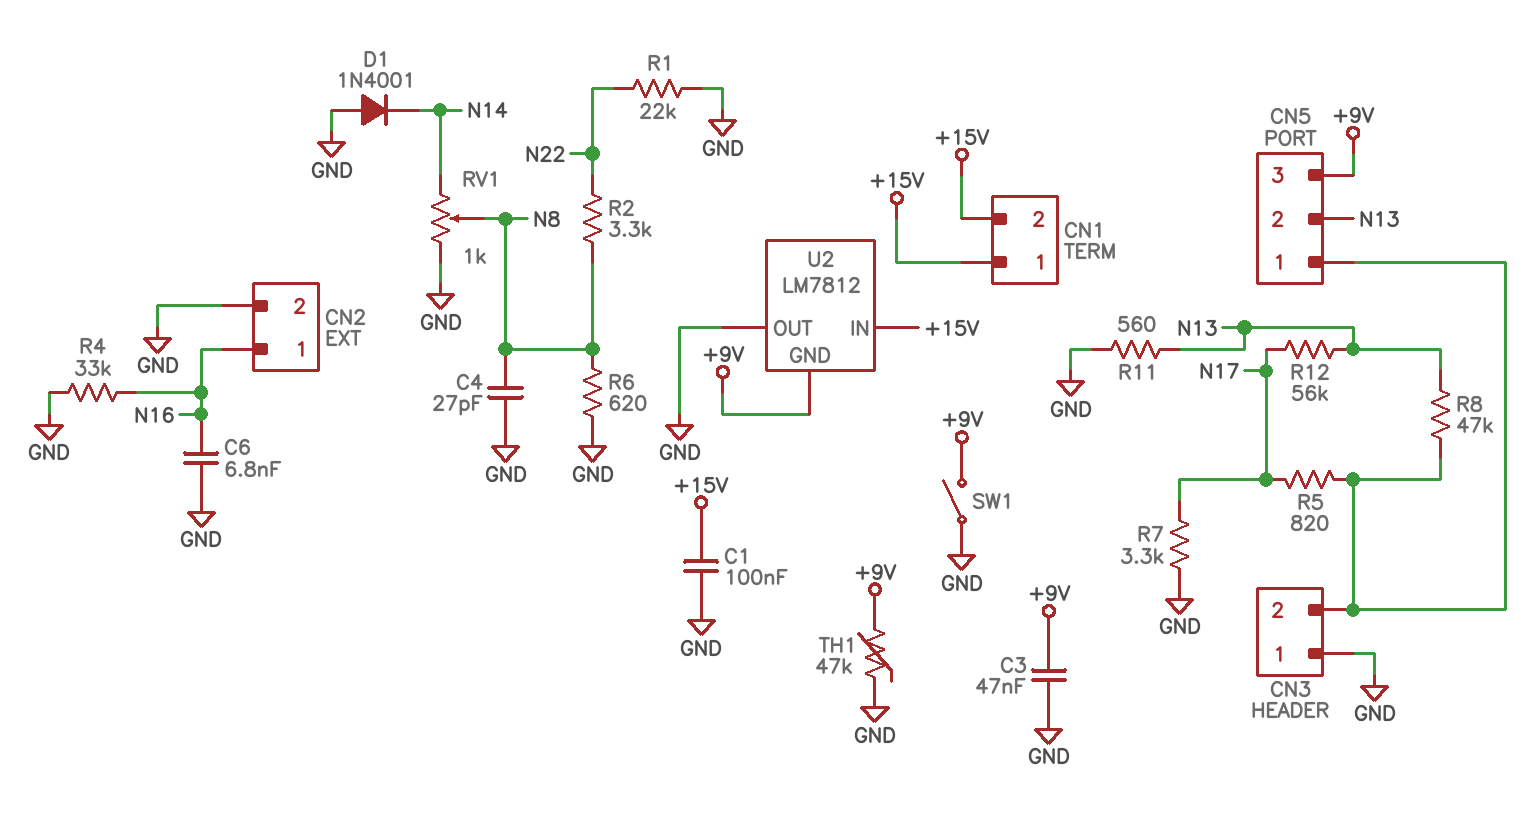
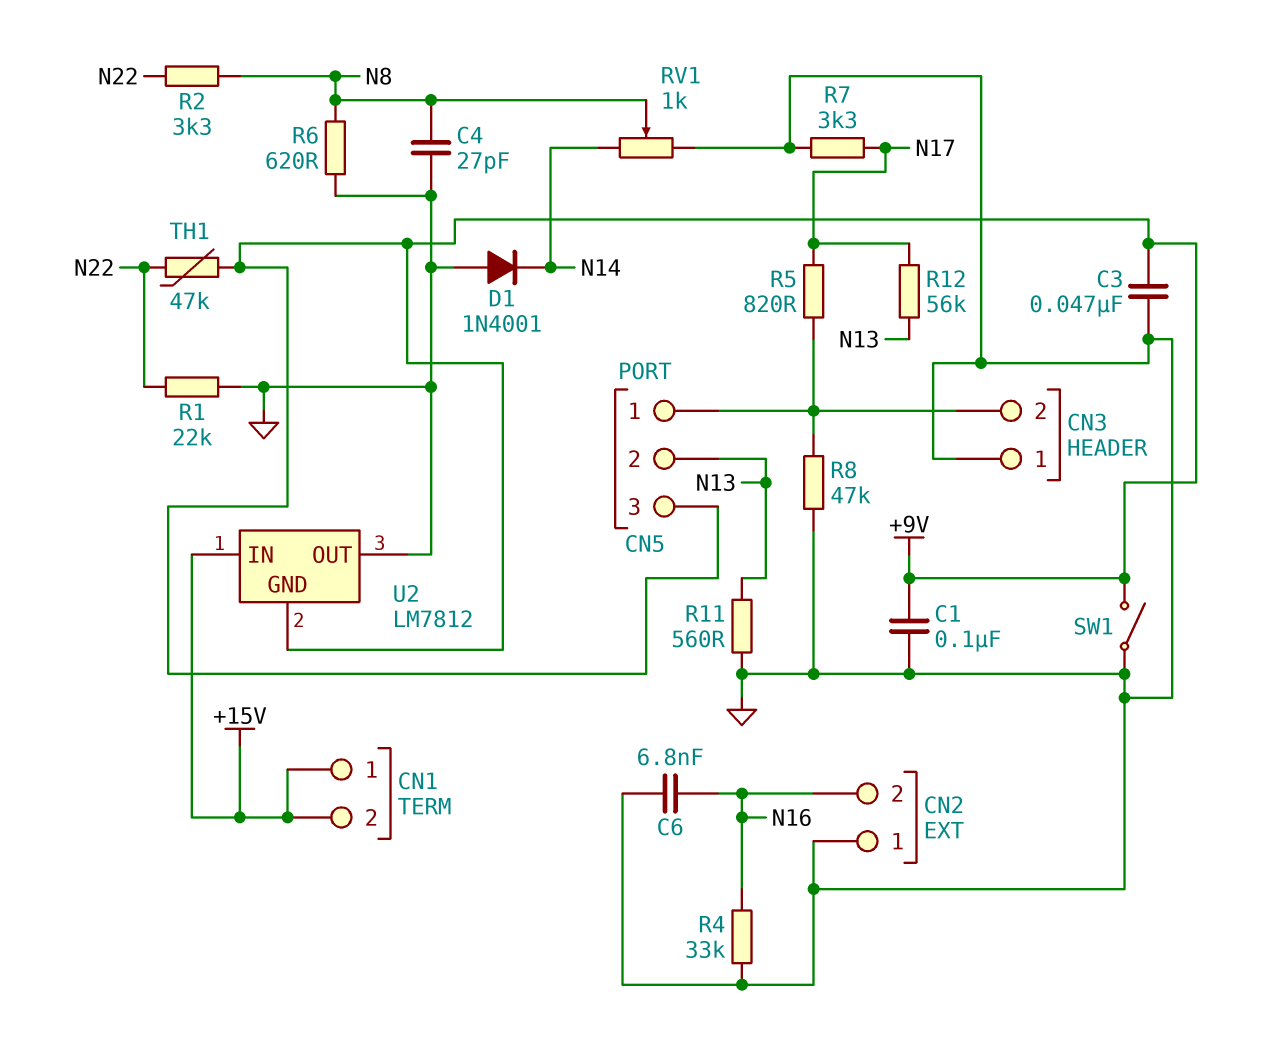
C1: 100nF (+15V, GND) -> 100nF (+9V, GND)
CN2 pin 1: N16 -> GND
CN2 pin 2: GND -> N16
R8: 47k (CN3/2, N13) -> 47k (CN3/2, GND)
TH1: 47k (+9V, GND) -> 47k (+9V, N22)

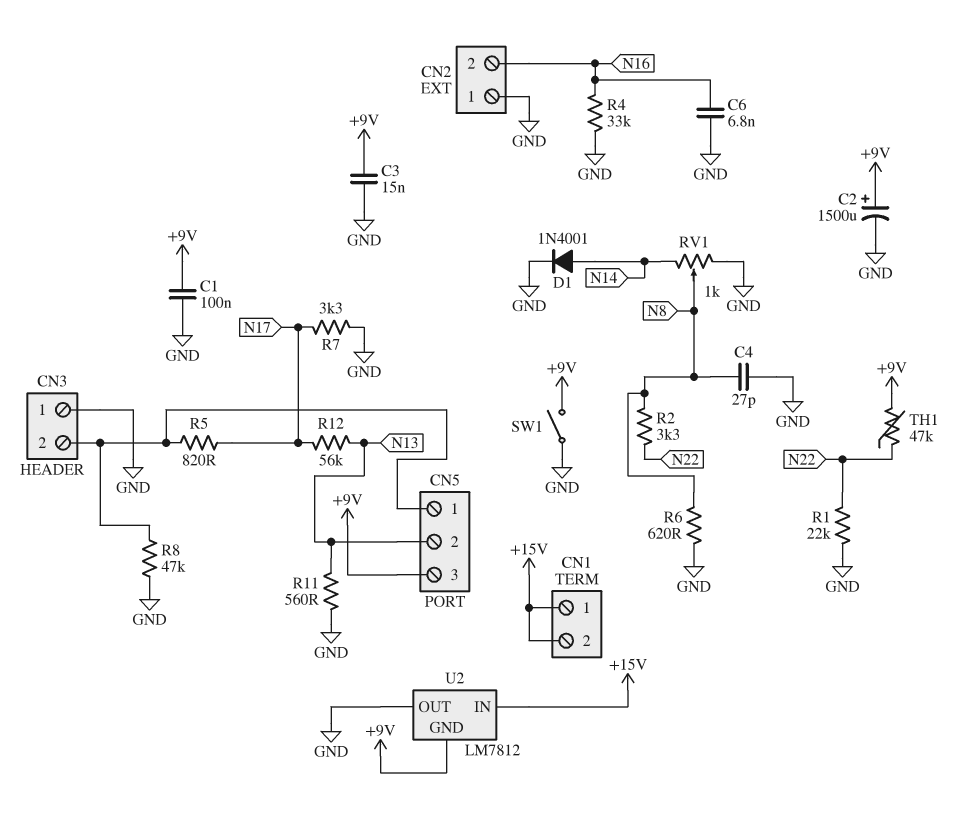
C2: none -> 1500uF (plus +9V, minus GND)
C3: 47nF (+9V, GND) -> 15nF (+9V, GND)
D1: diode 1N4001 (A GND, K N14) -> diode 1N4001 (A N14, K GND)

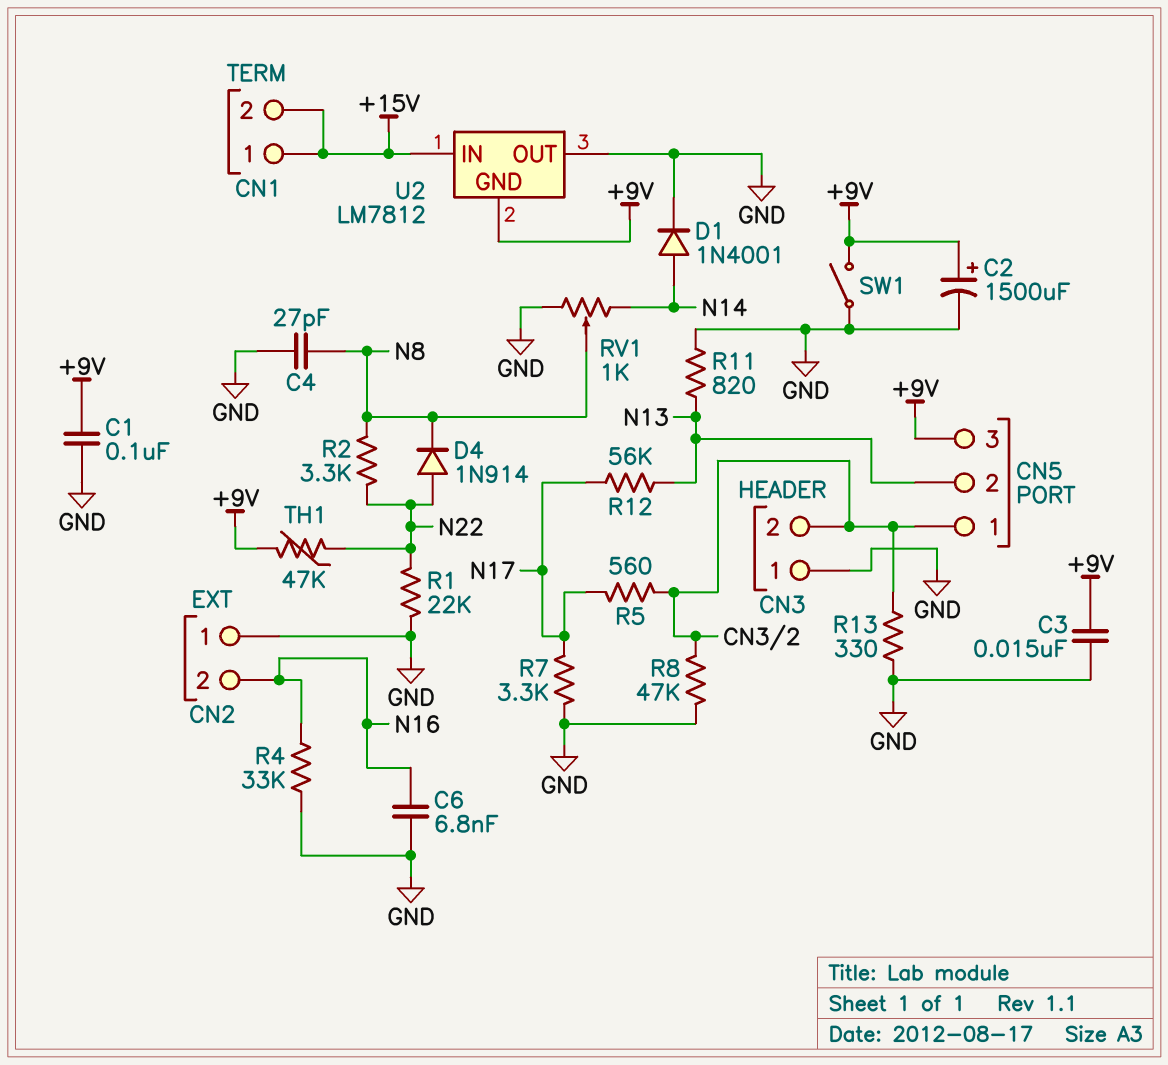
D4: none -> diode 1N914 (A N22, K N8)
R5: 820 (CN3/2, N17) -> 560 (CN3/2, N17)
R6: 620 (GND, N8) -> none
R11: 560 (GND, N13) -> 820 (GND, N13)
R13: none -> 330 (CN3/2, GND)

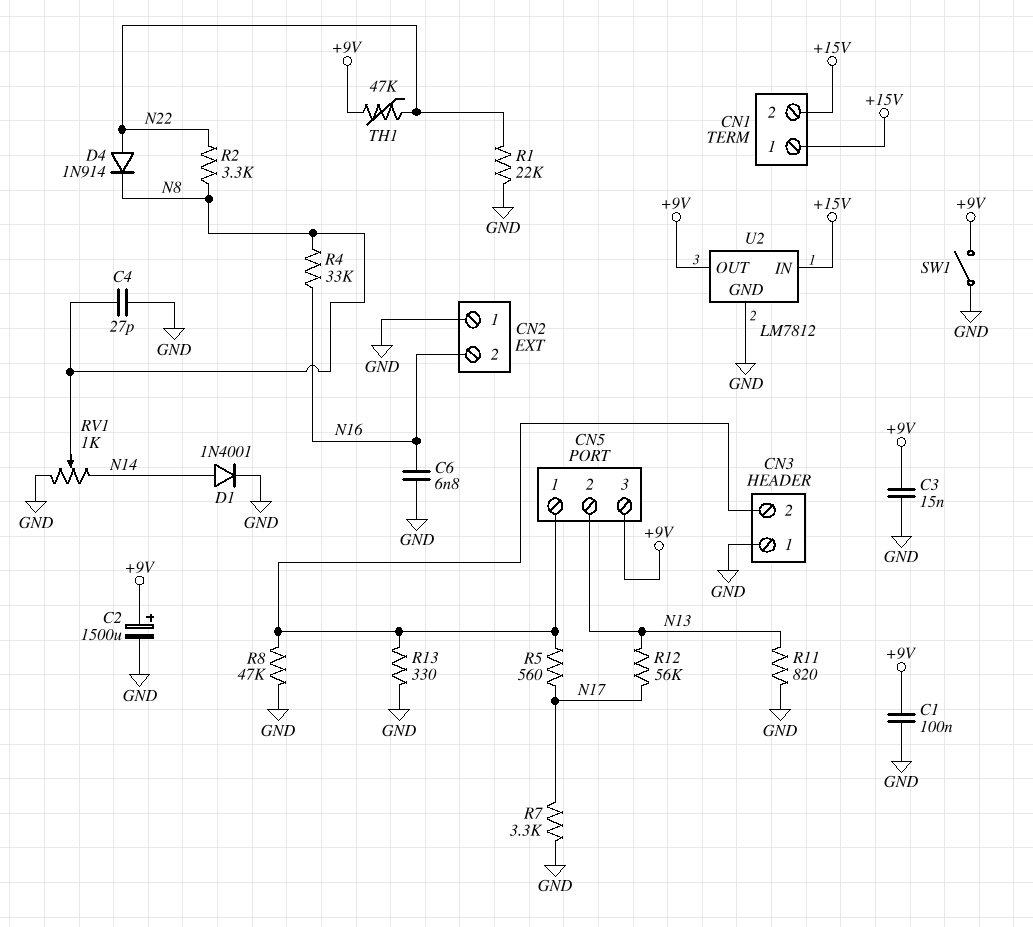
R4: 33k (GND, N16) -> 33k (N8, N16)
U2 pin GND: +9V -> GND
U2 pin OUT: GND -> +9V

